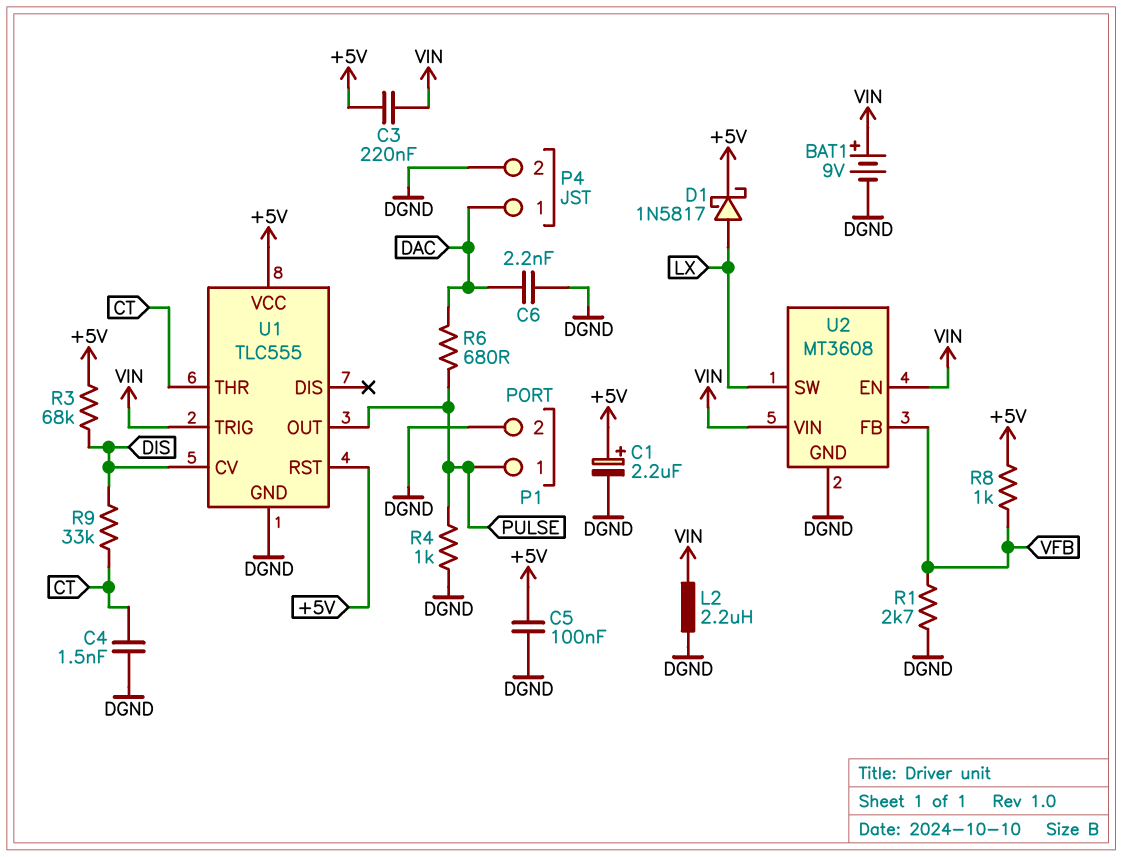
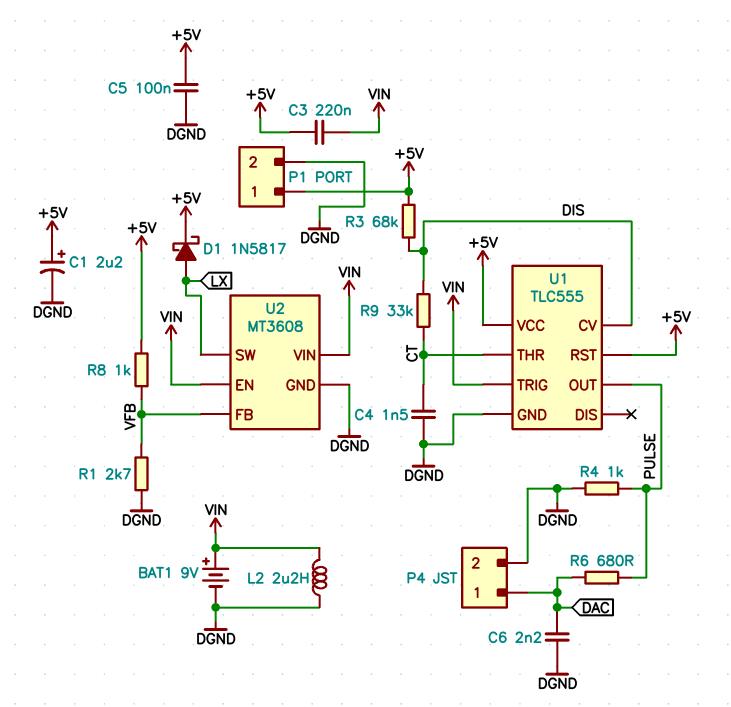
P1 pin 1: PULSE -> +5V

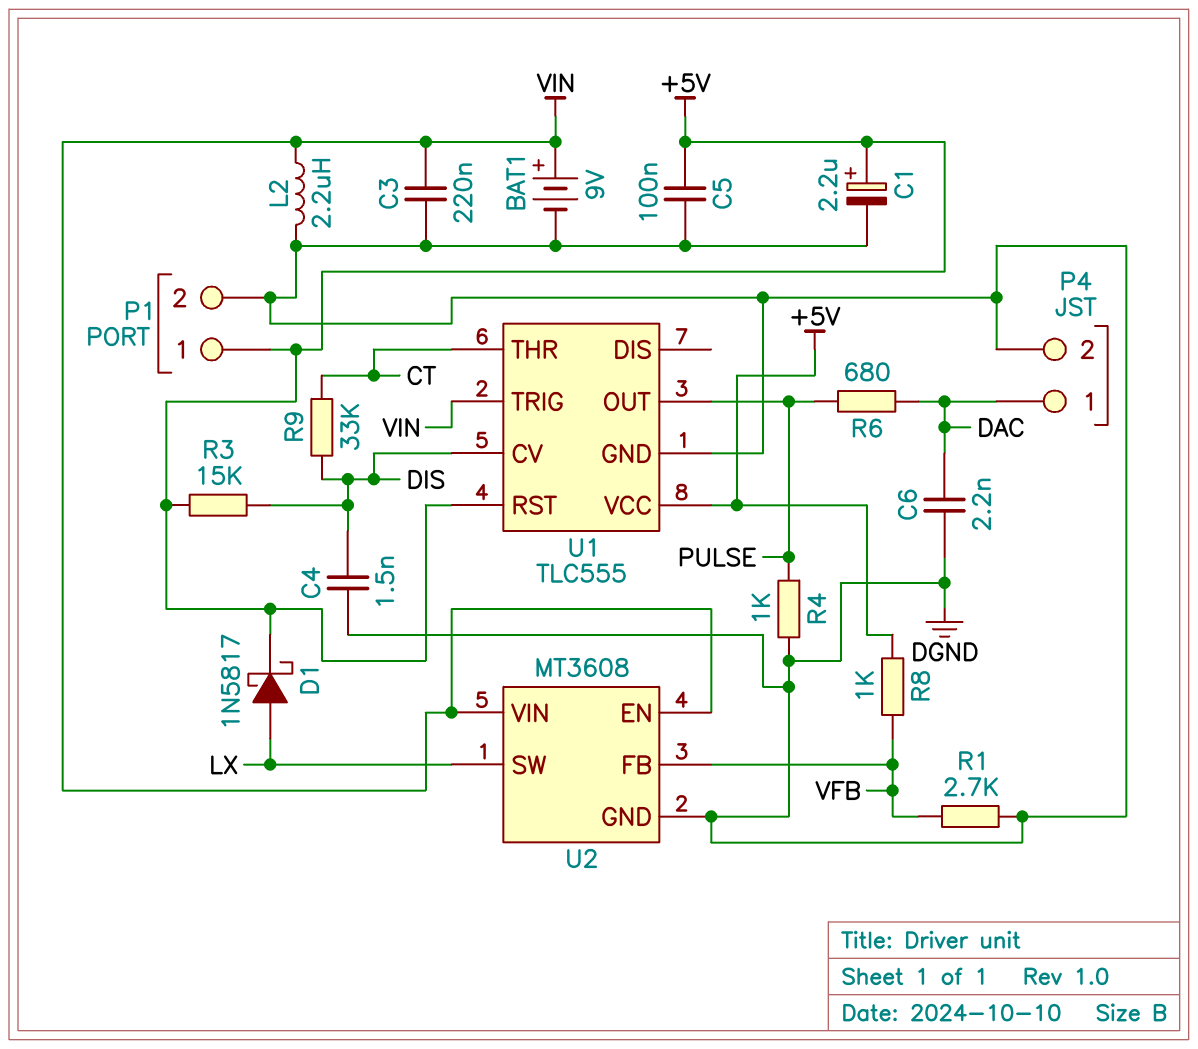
C3: 220nF (+5V, VIN) -> 220nF (DGND, VIN)
C4: 1.5nF (CT, DGND) -> 1.5nF (DGND, DIS)
R3: 68k (+5V, DIS) -> 15k (+5V, DIS)

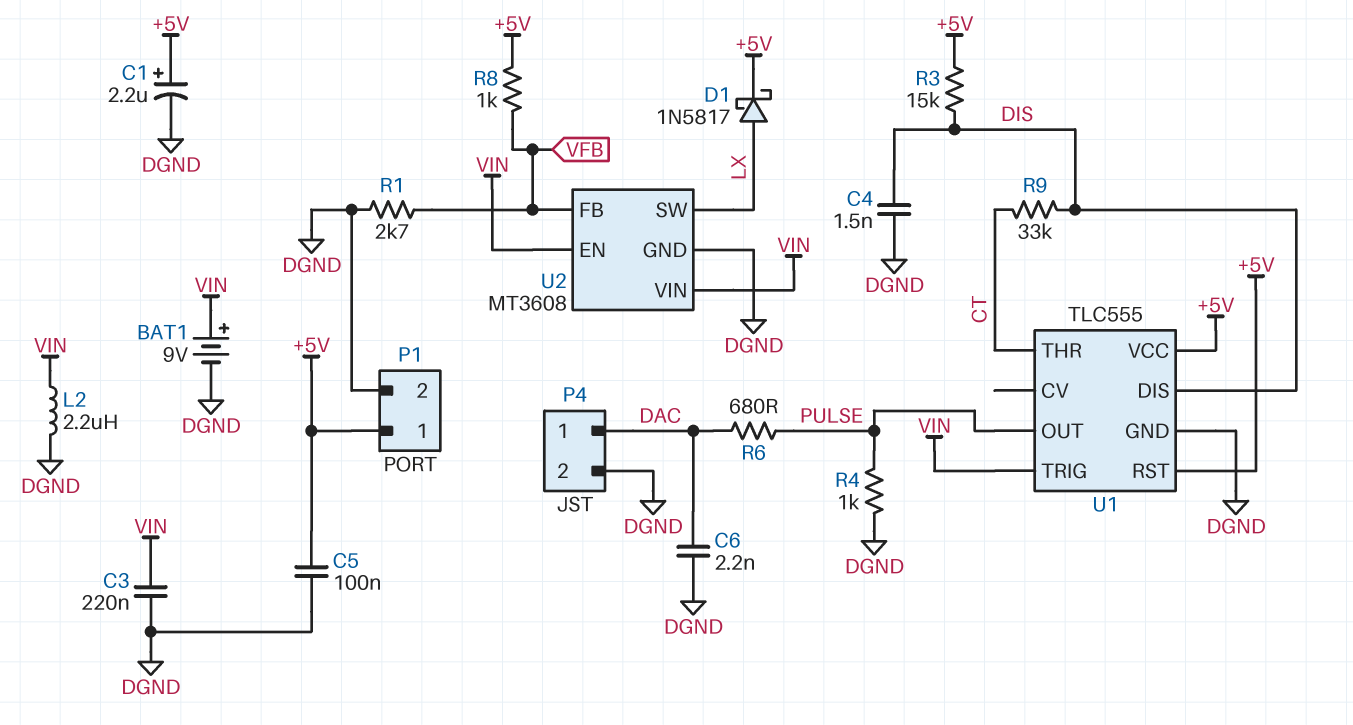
U1 pin CV: DIS -> none
U1 pin DIS: none -> DIS

